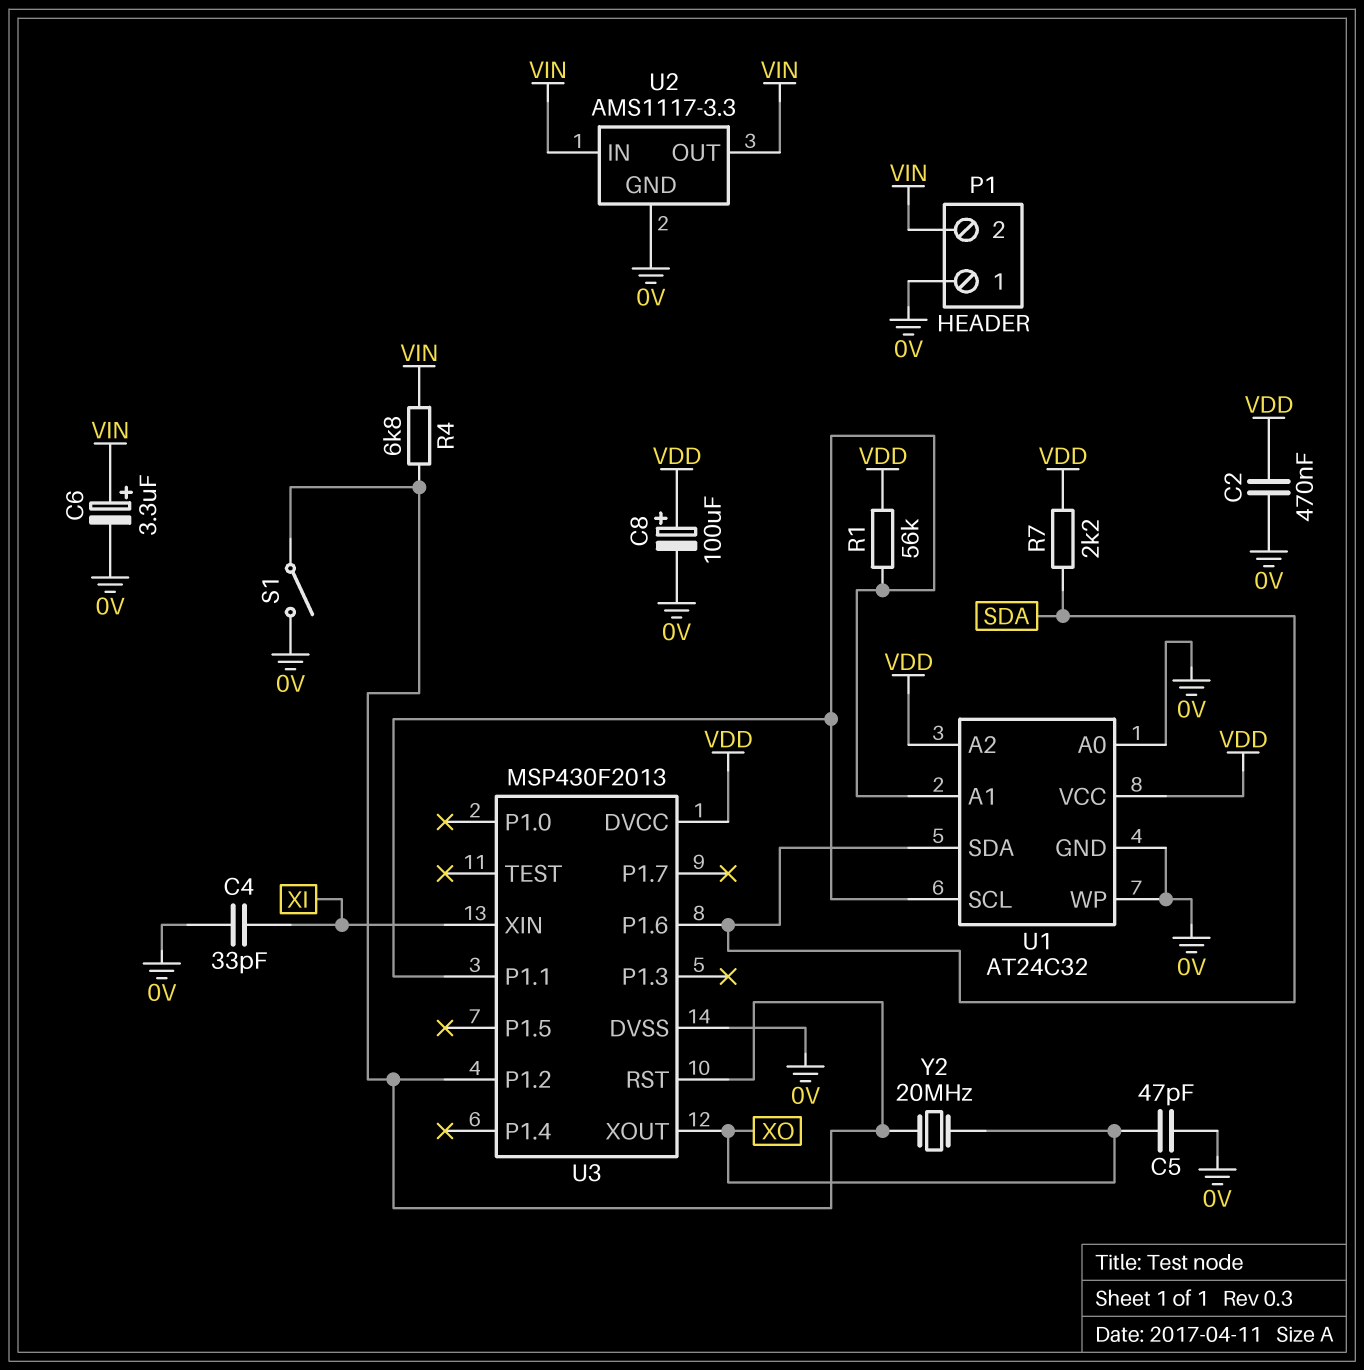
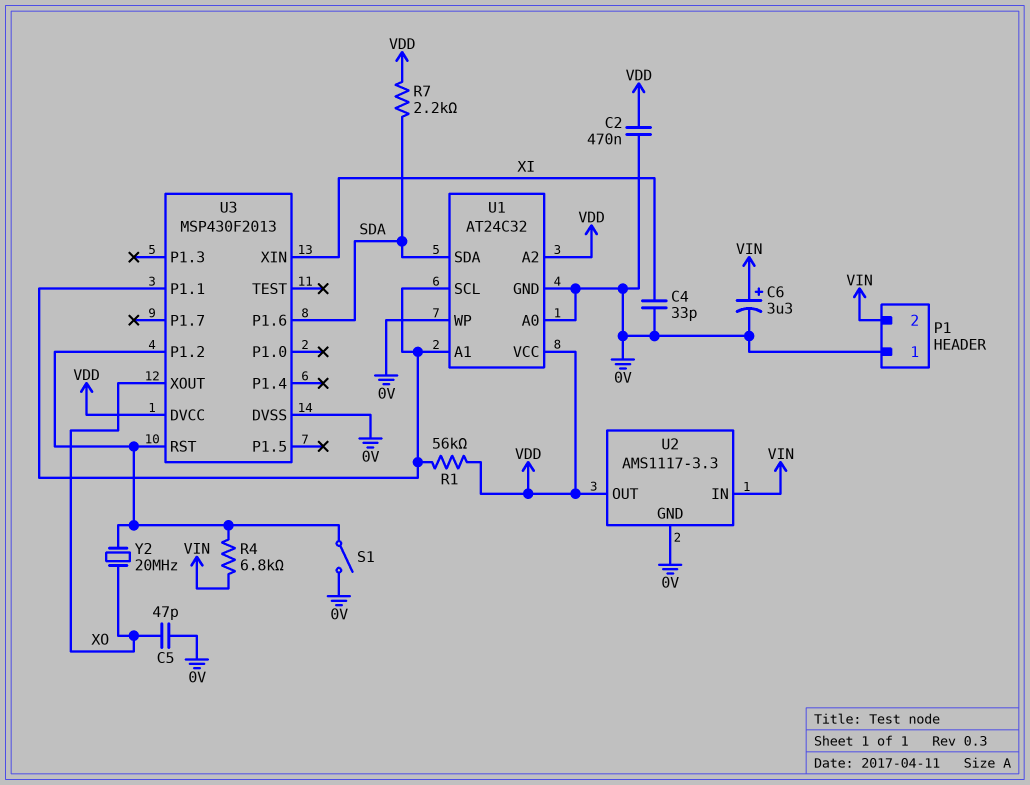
C8: 100uF (plus VDD, minus 0V) -> none
U2 pin OUT: VIN -> VDD

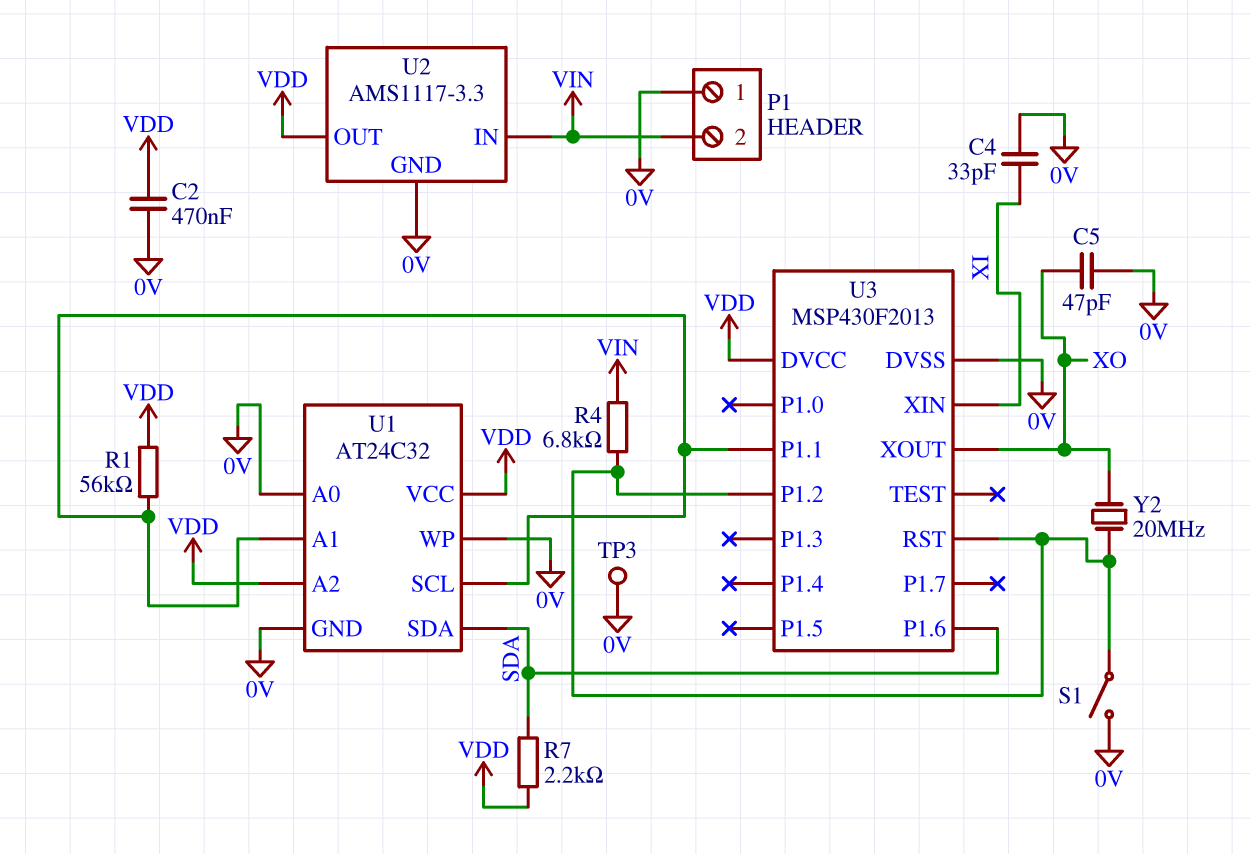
C6: 3.3uF (plus VIN, minus 0V) -> none
TP3: none -> test point (0V)

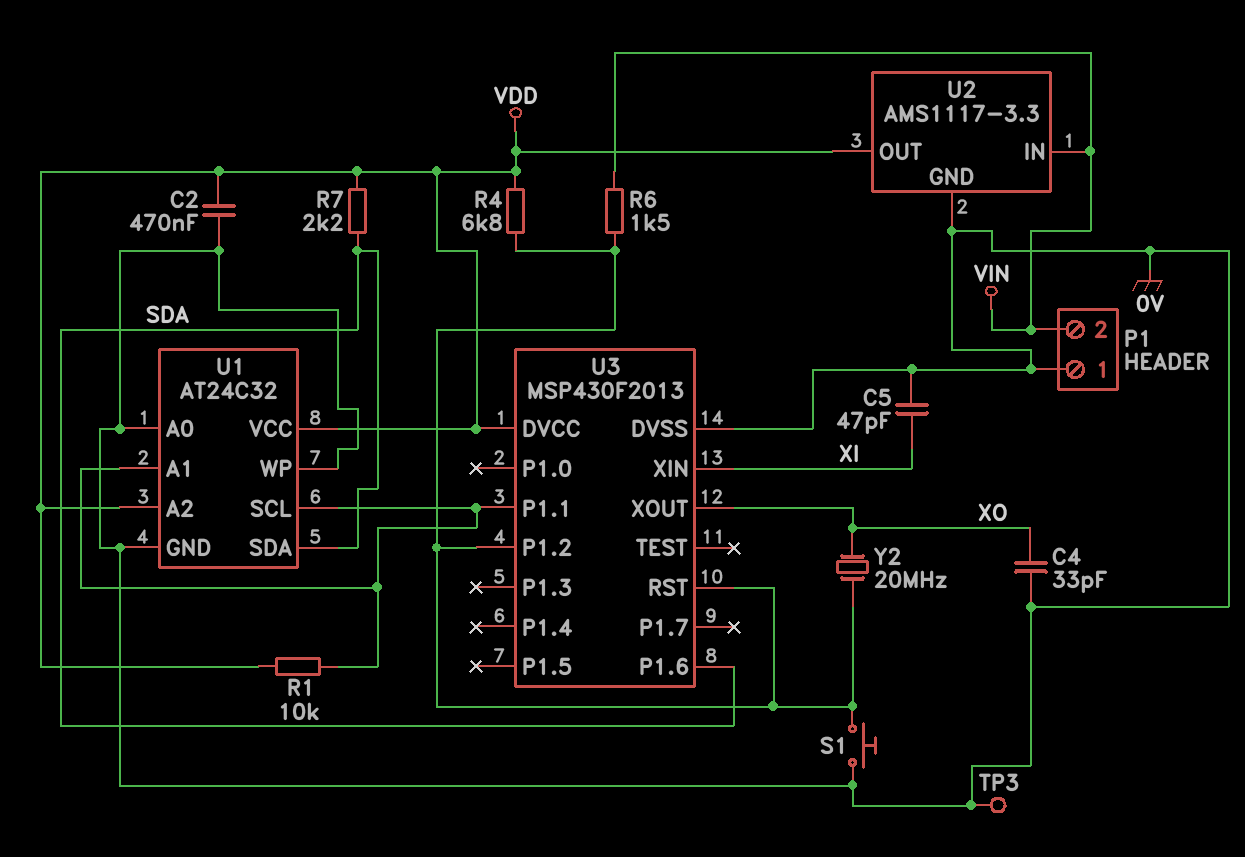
C4: 33pF (0V, XI) -> 33pF (0V, XO)
C5: 47pF (0V, XO) -> 47pF (0V, XI)
R1: 56k (U1/A1, VDD) -> 10k (U1/A1, VDD)
R4: 6.8k (U3/P1.2, VIN) -> 6.8k (U3/P1.2, VDD)
R6: none -> 1.5k (U3/P1.2, VIN)
S1: switch (0V, U3/P1.2) -> button (0V, U3/P1.2)

